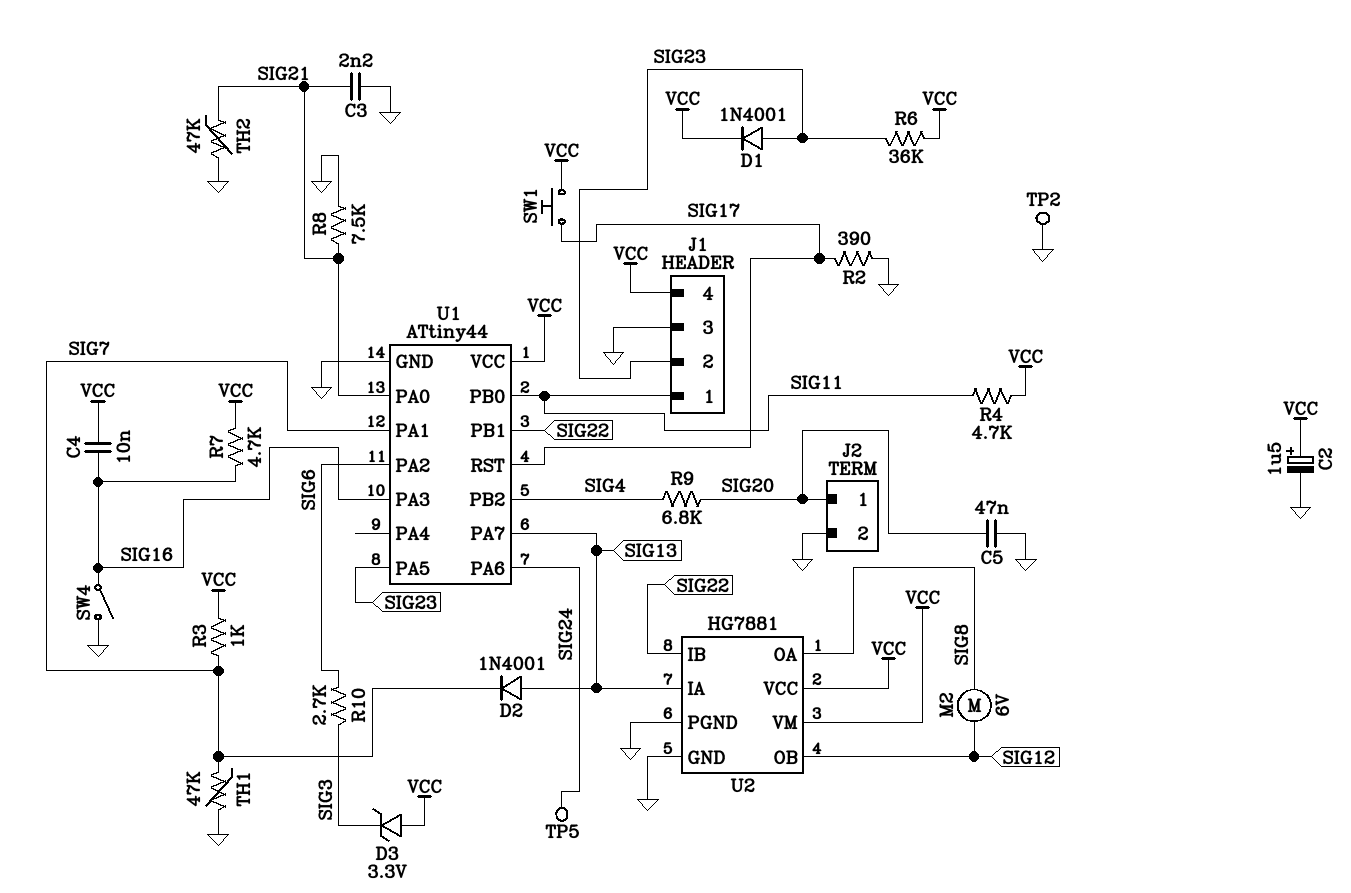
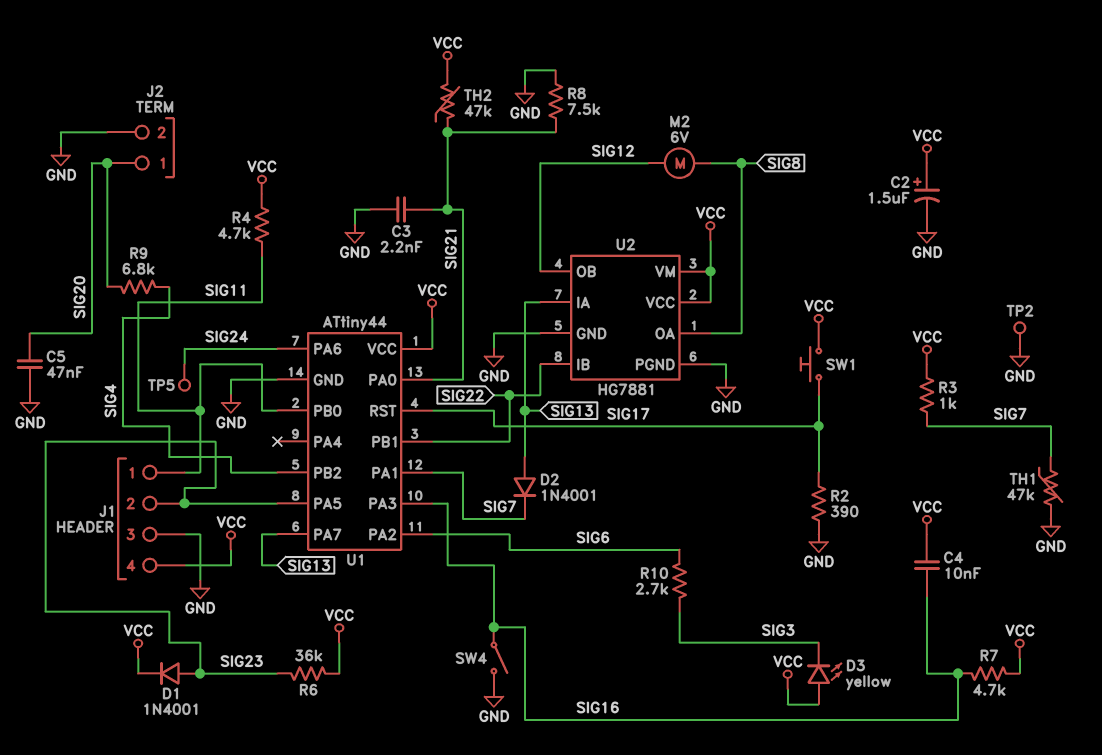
D3: zener 3.3V (A VCC, K SIG3) -> LED yellow (A VCC, K SIG3)
TH2: 47k (GND, SIG21) -> 47k (SIG21, VCC)

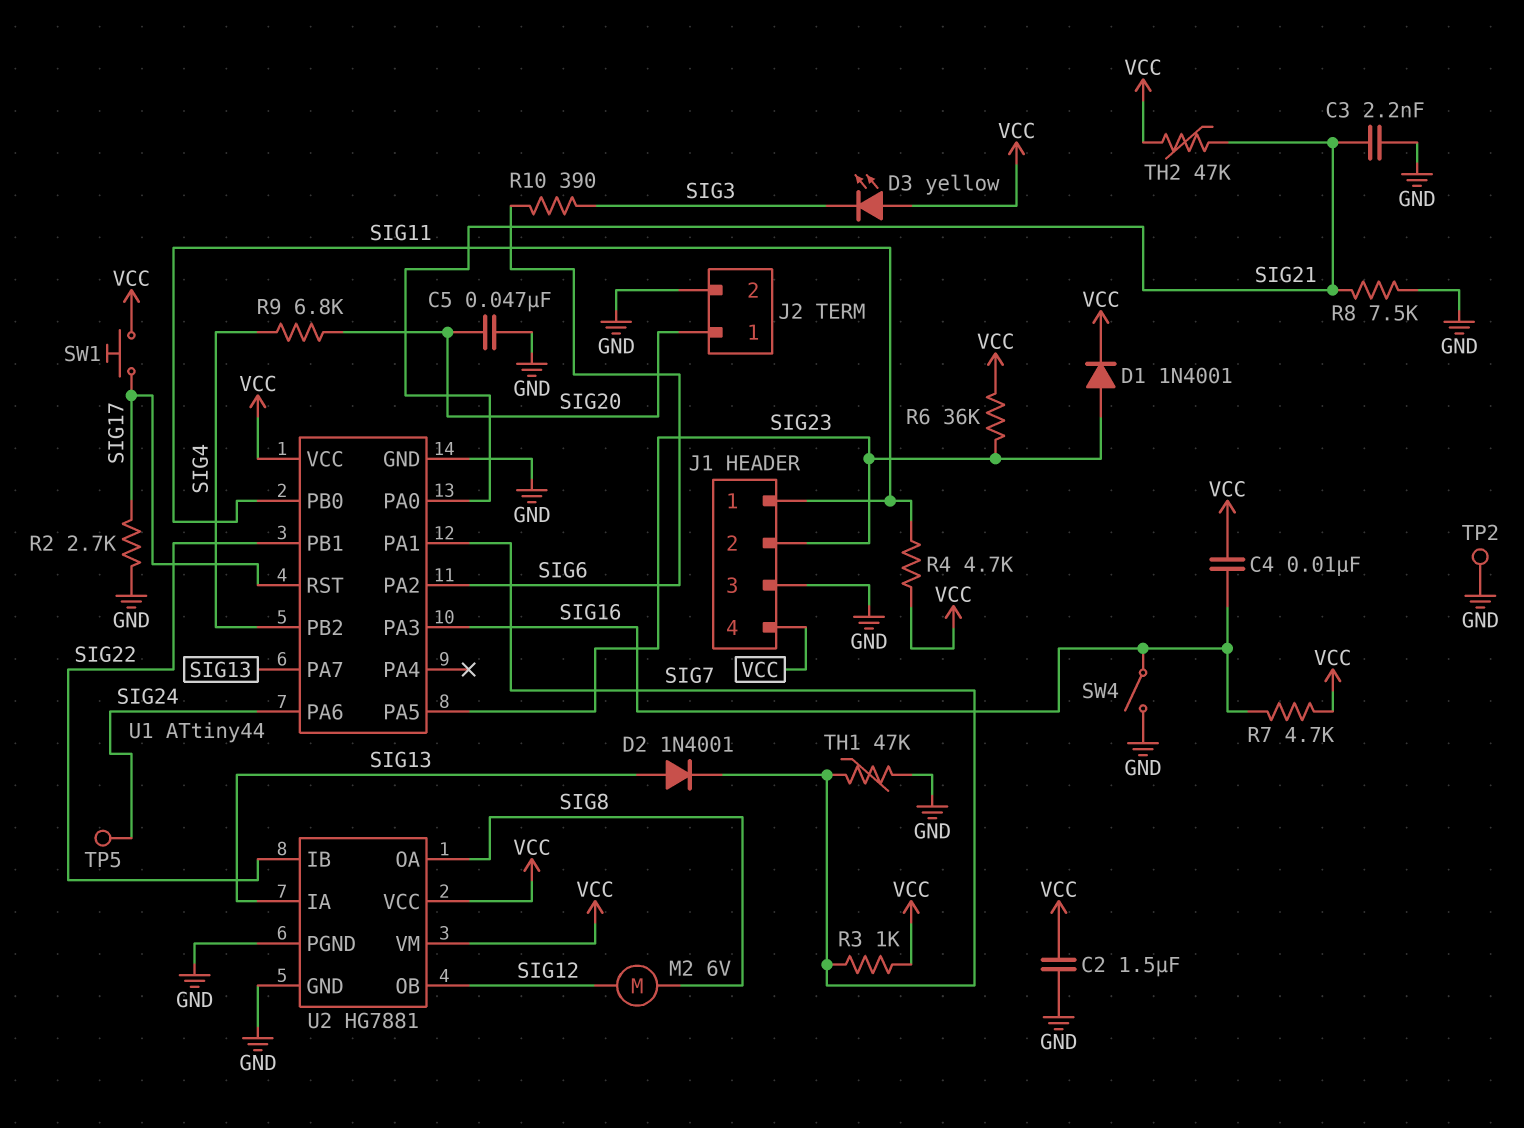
C2: 1.5uF (plus VCC, minus GND) -> 1.5uF (GND, VCC)
R2: 390 (GND, SIG17) -> 2.7k (GND, SIG17)
R10: 2.7k (SIG3, SIG6) -> 390 (SIG3, SIG6)

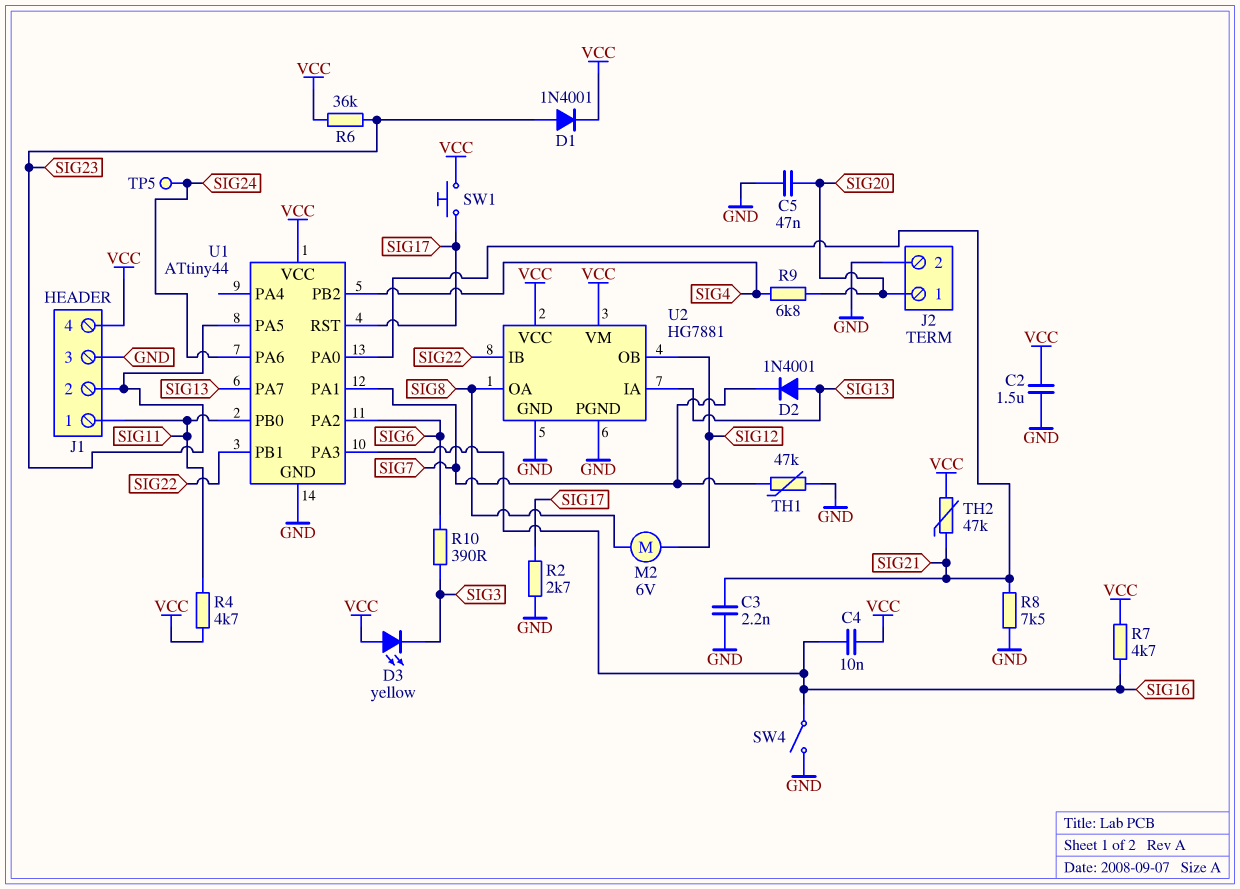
R3: 1k (SIG7, VCC) -> none
TP2: test point (GND) -> none

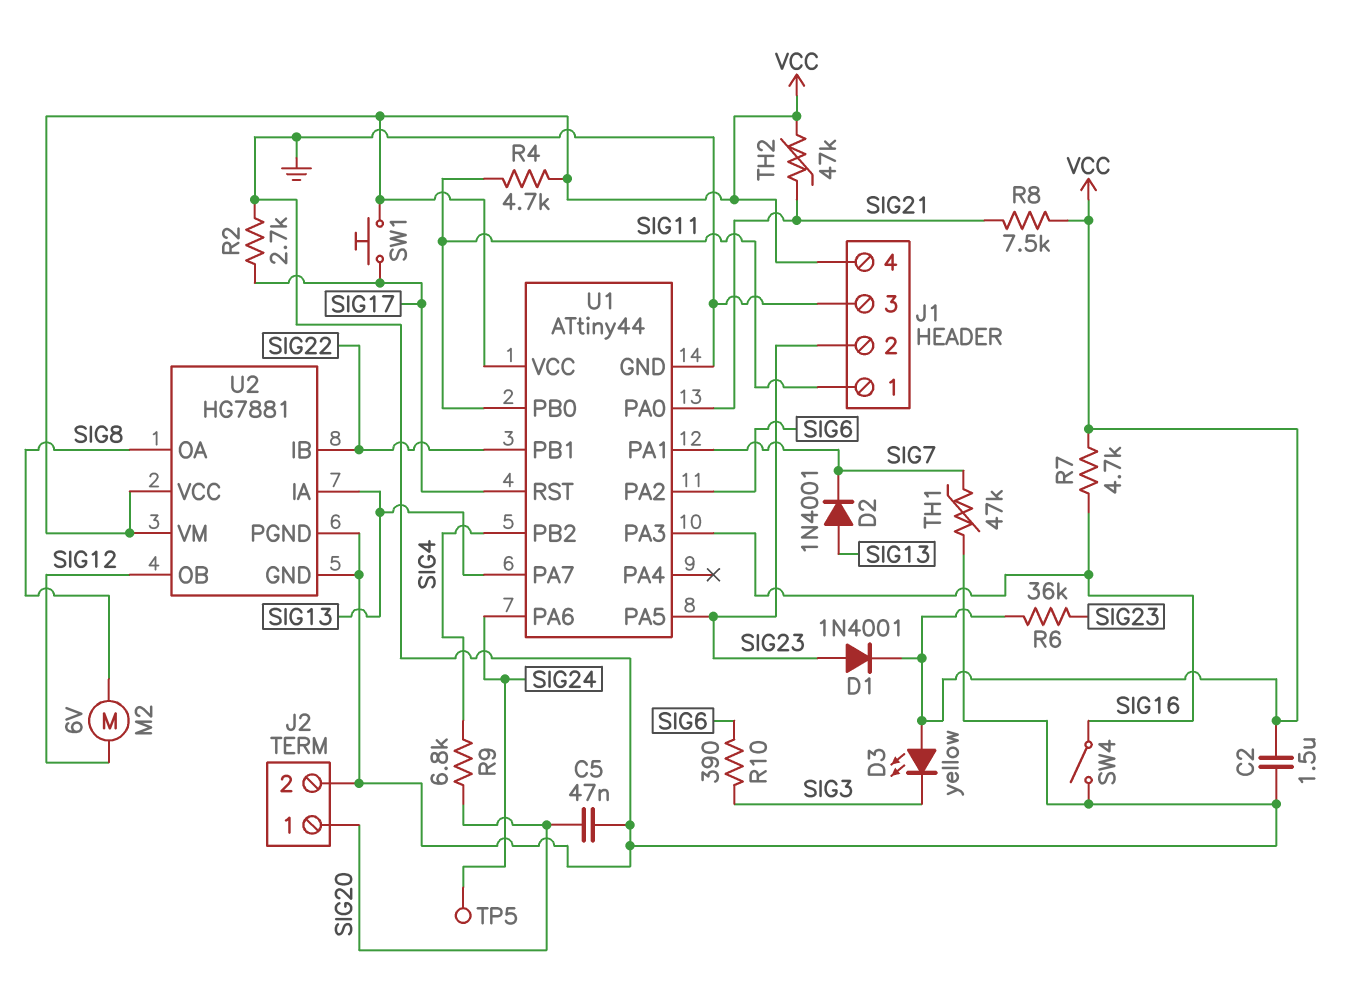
C3: 2.2nF (GND, SIG21) -> none
C4: 10nF (SIG16, VCC) -> none
R8: 7.5k (GND, SIG21) -> 7.5k (SIG21, VCC)

